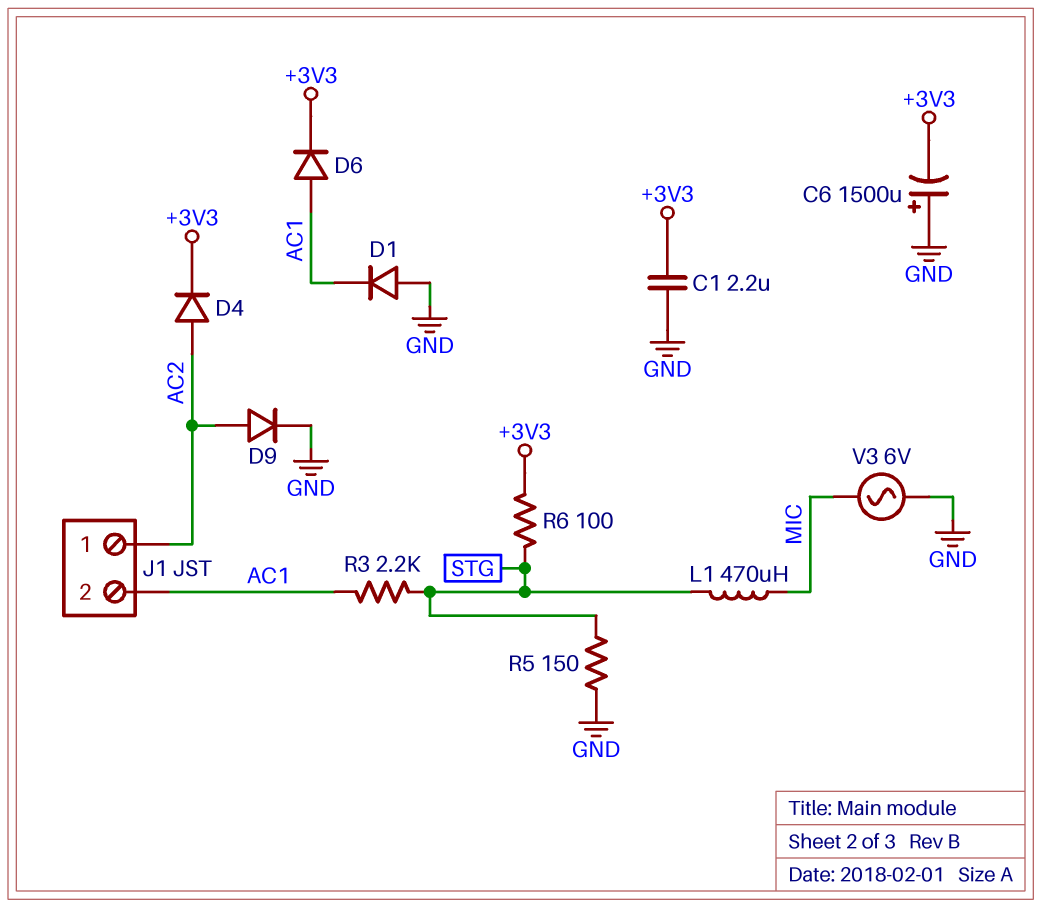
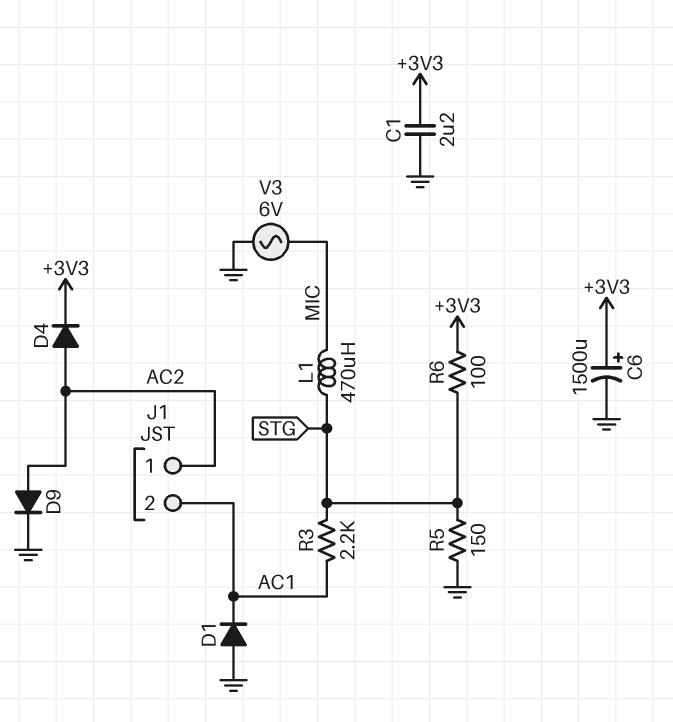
C6: 1500uF (plus GND, minus +3V3) -> 1500uF (plus +3V3, minus GND)
D6: diode (A AC1, K +3V3) -> none

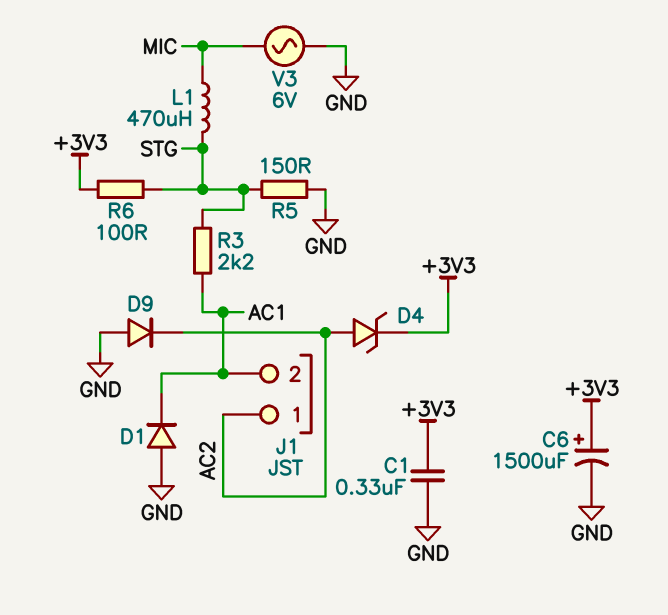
C1: 2.2uF (+3V3, GND) -> 330nF (+3V3, GND)
D4: diode (A AC2, K +3V3) -> zener (A AC2, K +3V3)
D9: diode (A AC2, K GND) -> diode (A GND, K AC2)

